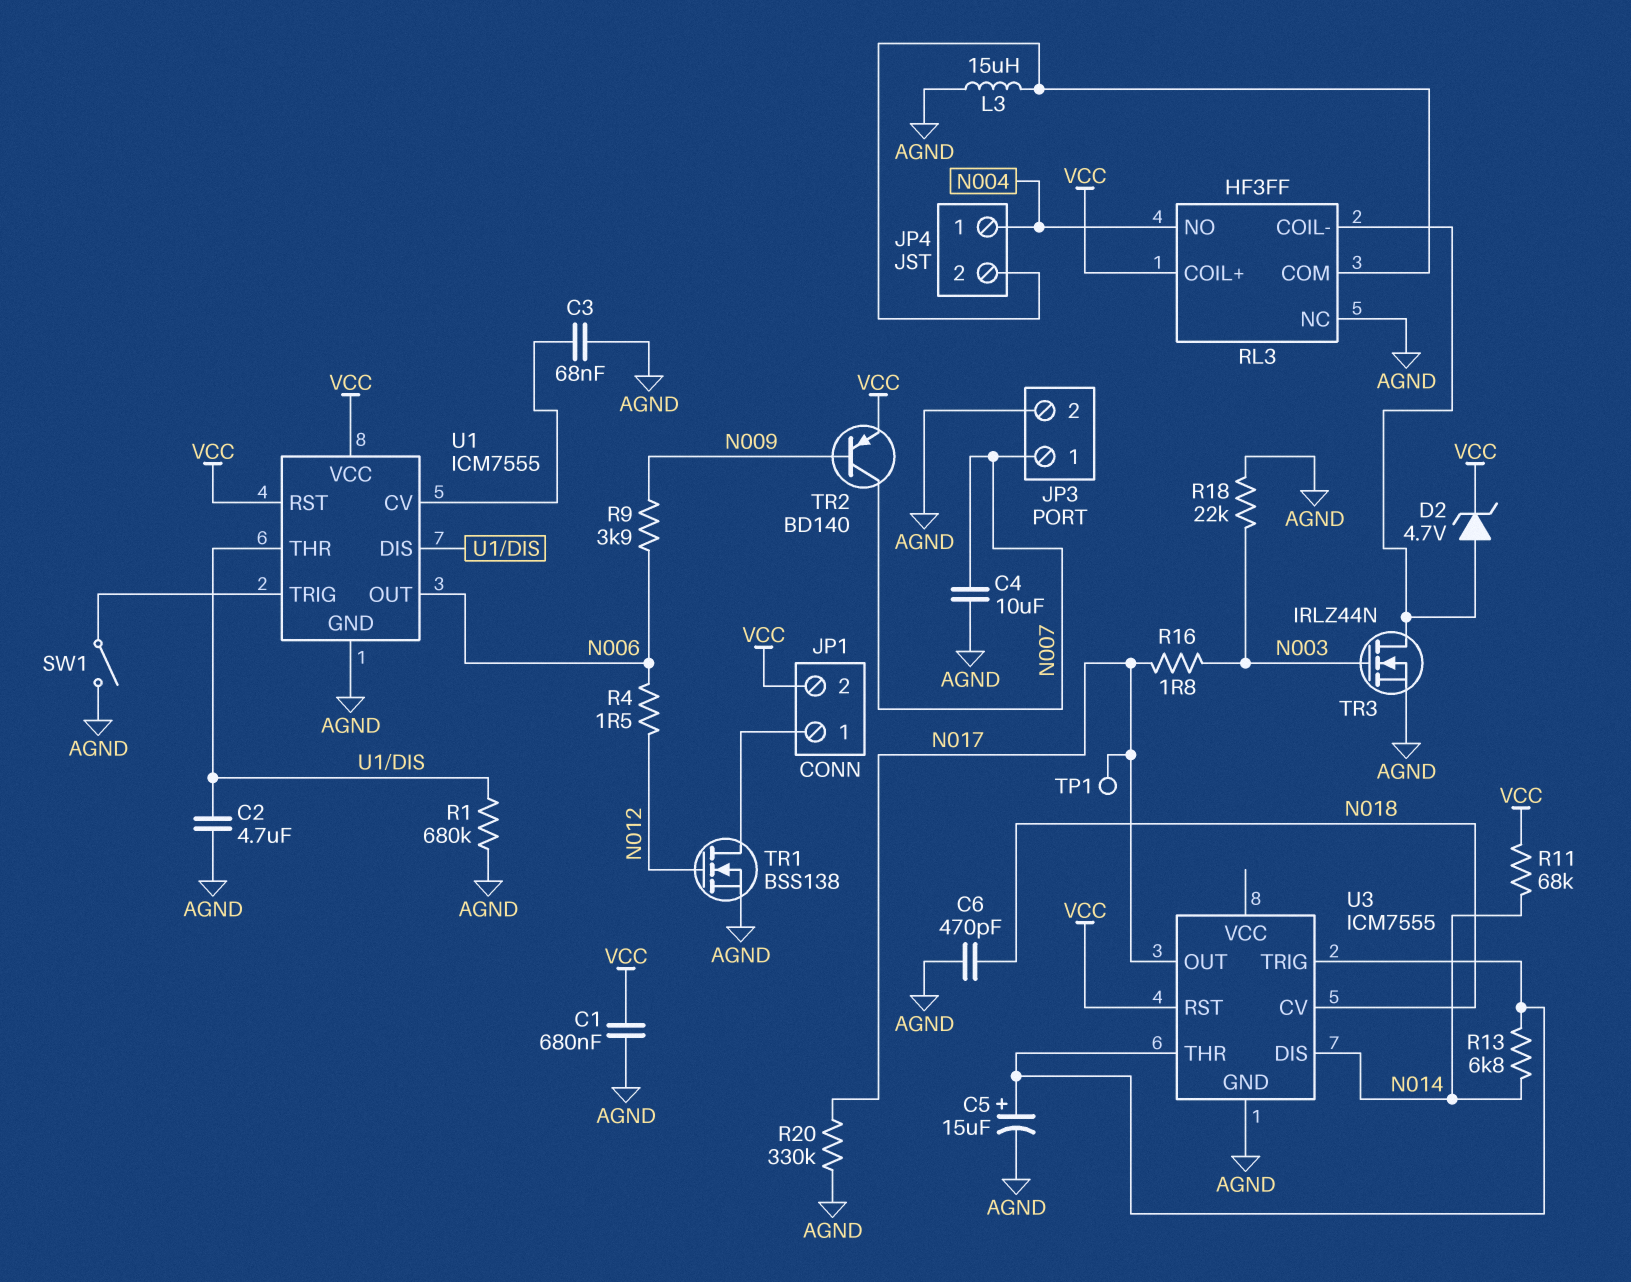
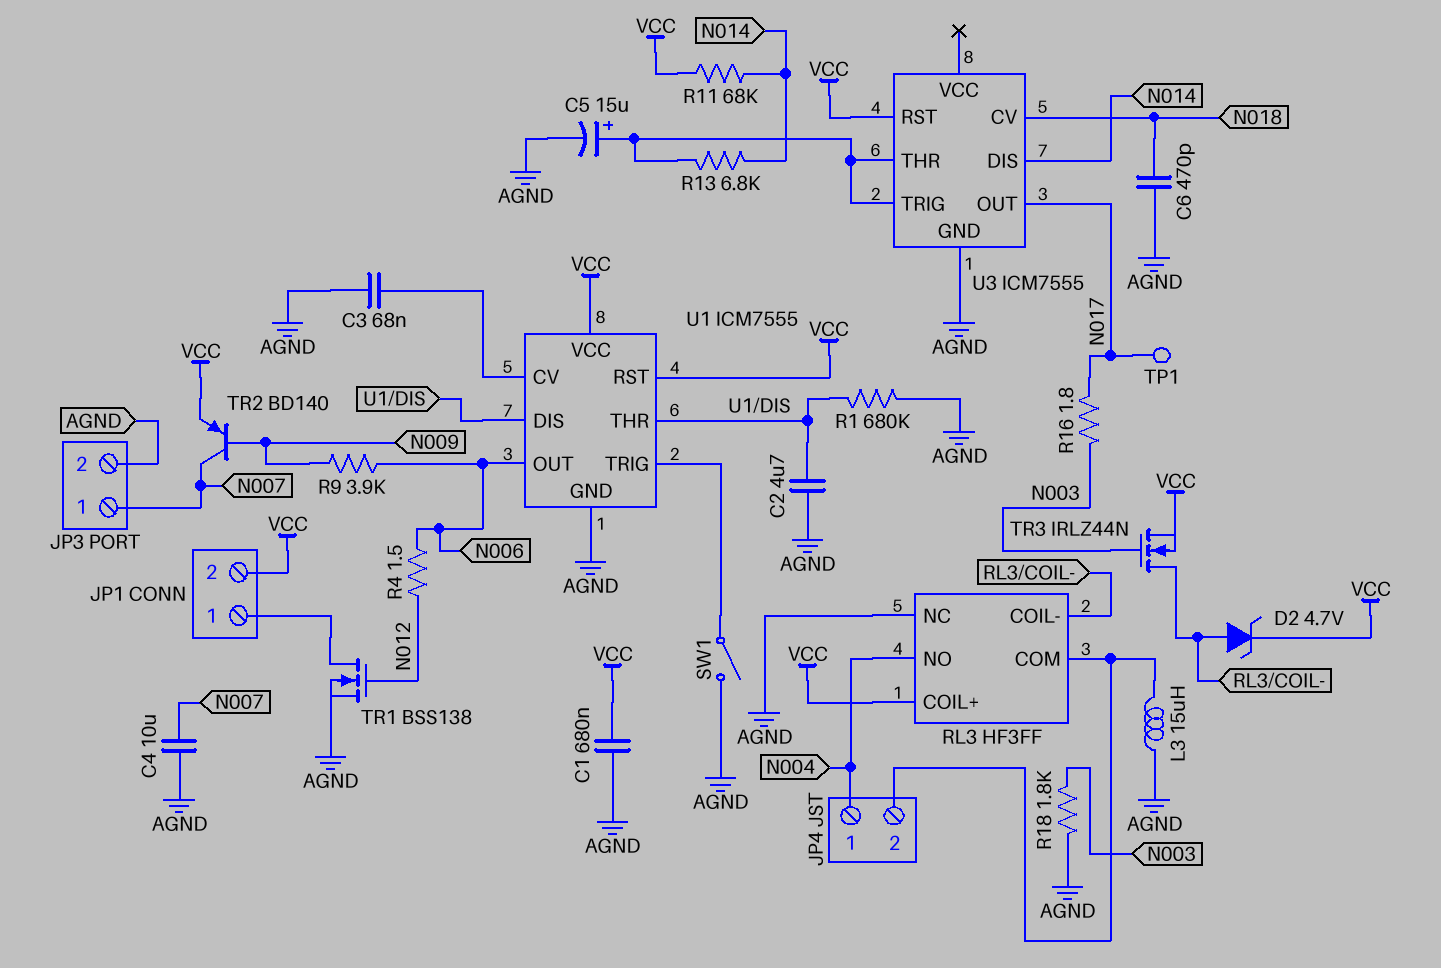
R18: 22k (AGND, N003) -> 1.8k (AGND, N003)
R20: 330k (AGND, N017) -> none
TR3: NMOS IRLZ44N (G N003, D RL3/COIL-, S AGND) -> NMOS IRLZ44N (G N003, D RL3/COIL-, S VCC)

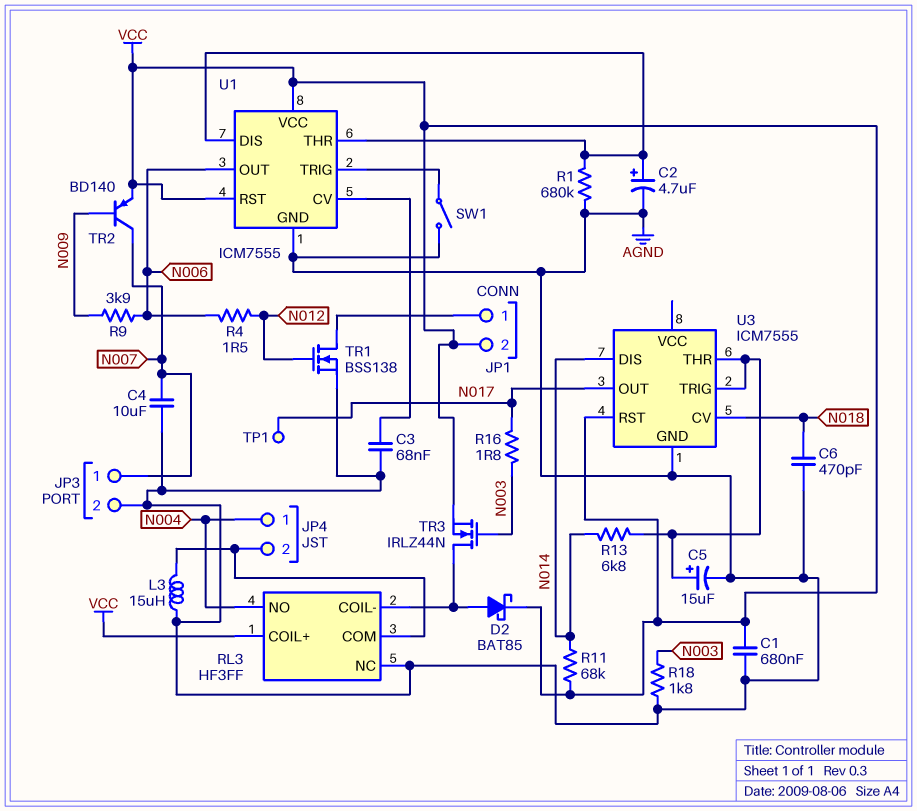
C2: 4.7uF (AGND, U1/DIS) -> 4.7uF (plus U1/DIS, minus AGND)
D2: zener 4.7V (A RL3/COIL-, K VCC) -> schottky BAT85 (A RL3/COIL-, K VCC)

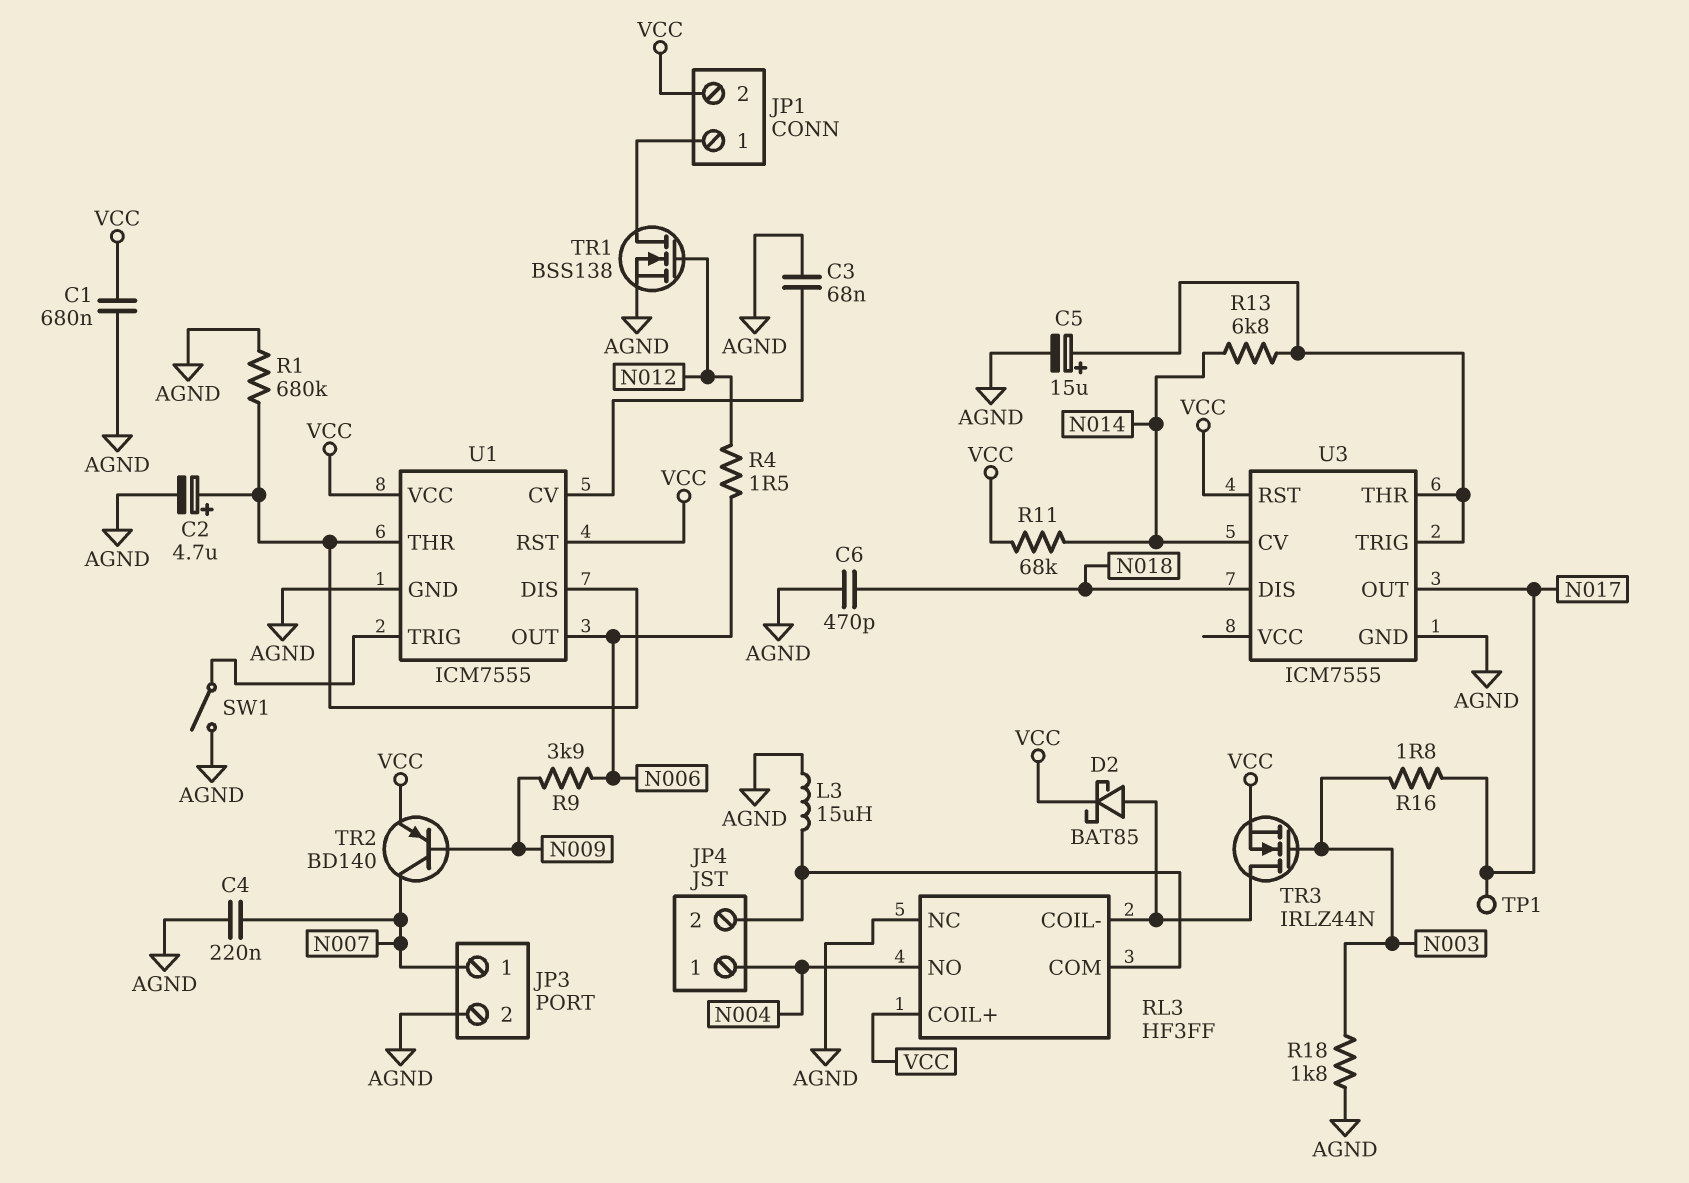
C4: 10uF (AGND, N007) -> 220nF (AGND, N007)
U3 pin CV: N018 -> N014
U3 pin DIS: N014 -> N018

